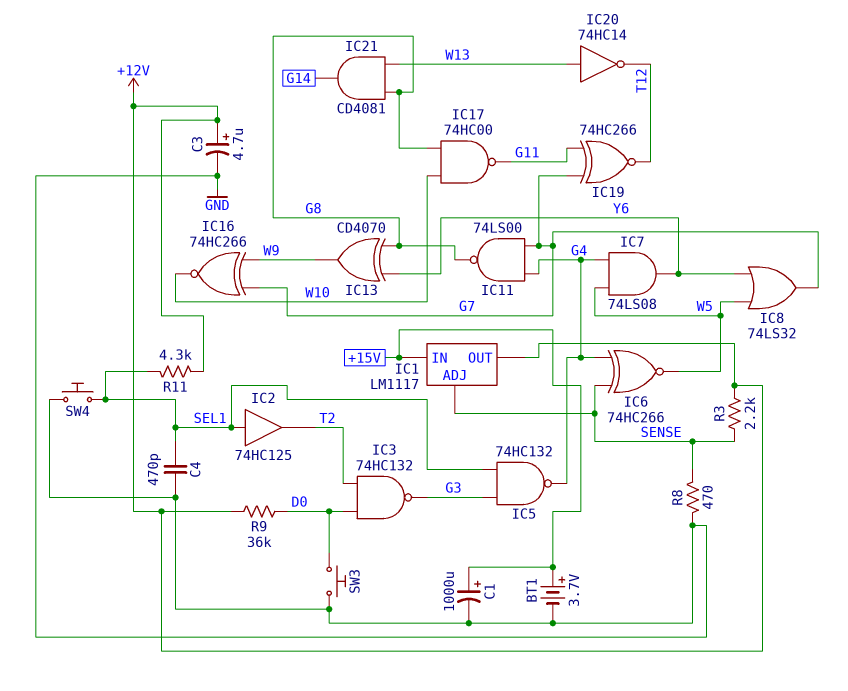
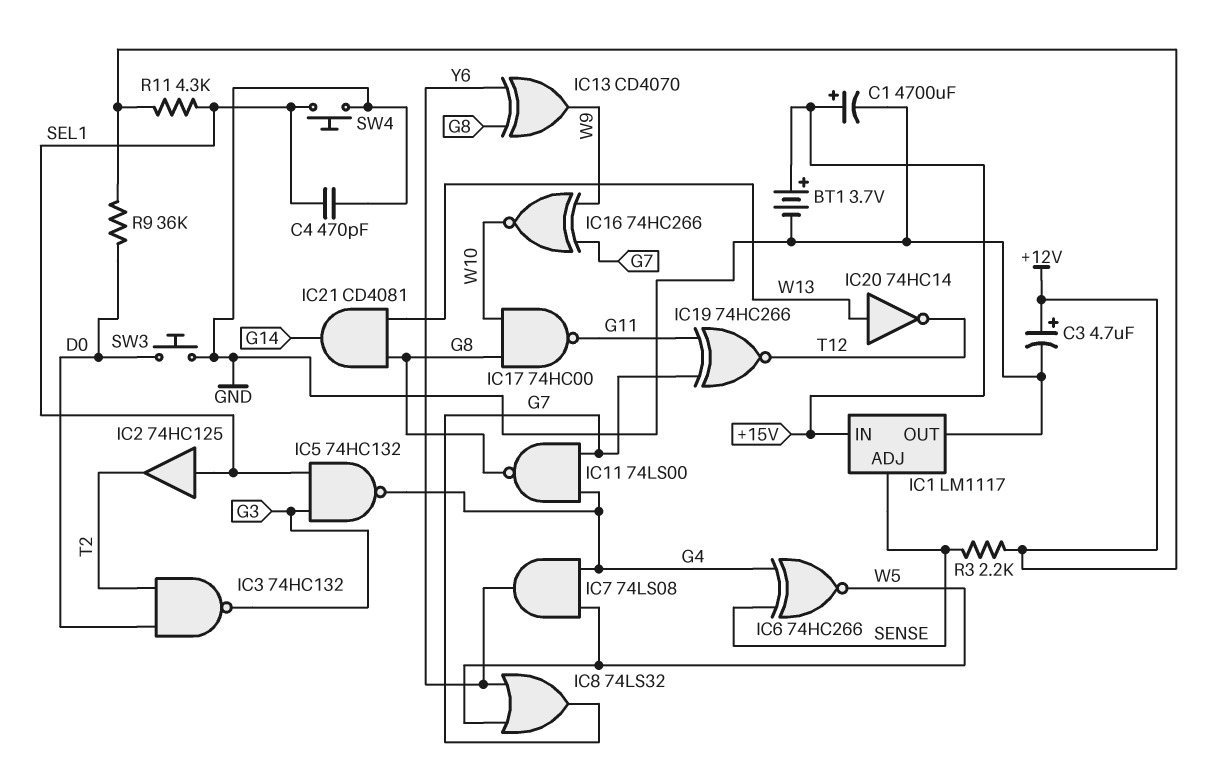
C1: 1000uF (plus +15V, minus GND) -> 4700uF (plus +15V, minus GND)
IC1 pin OUT: +12V -> GND
R8: 470 (GND, SENSE) -> none

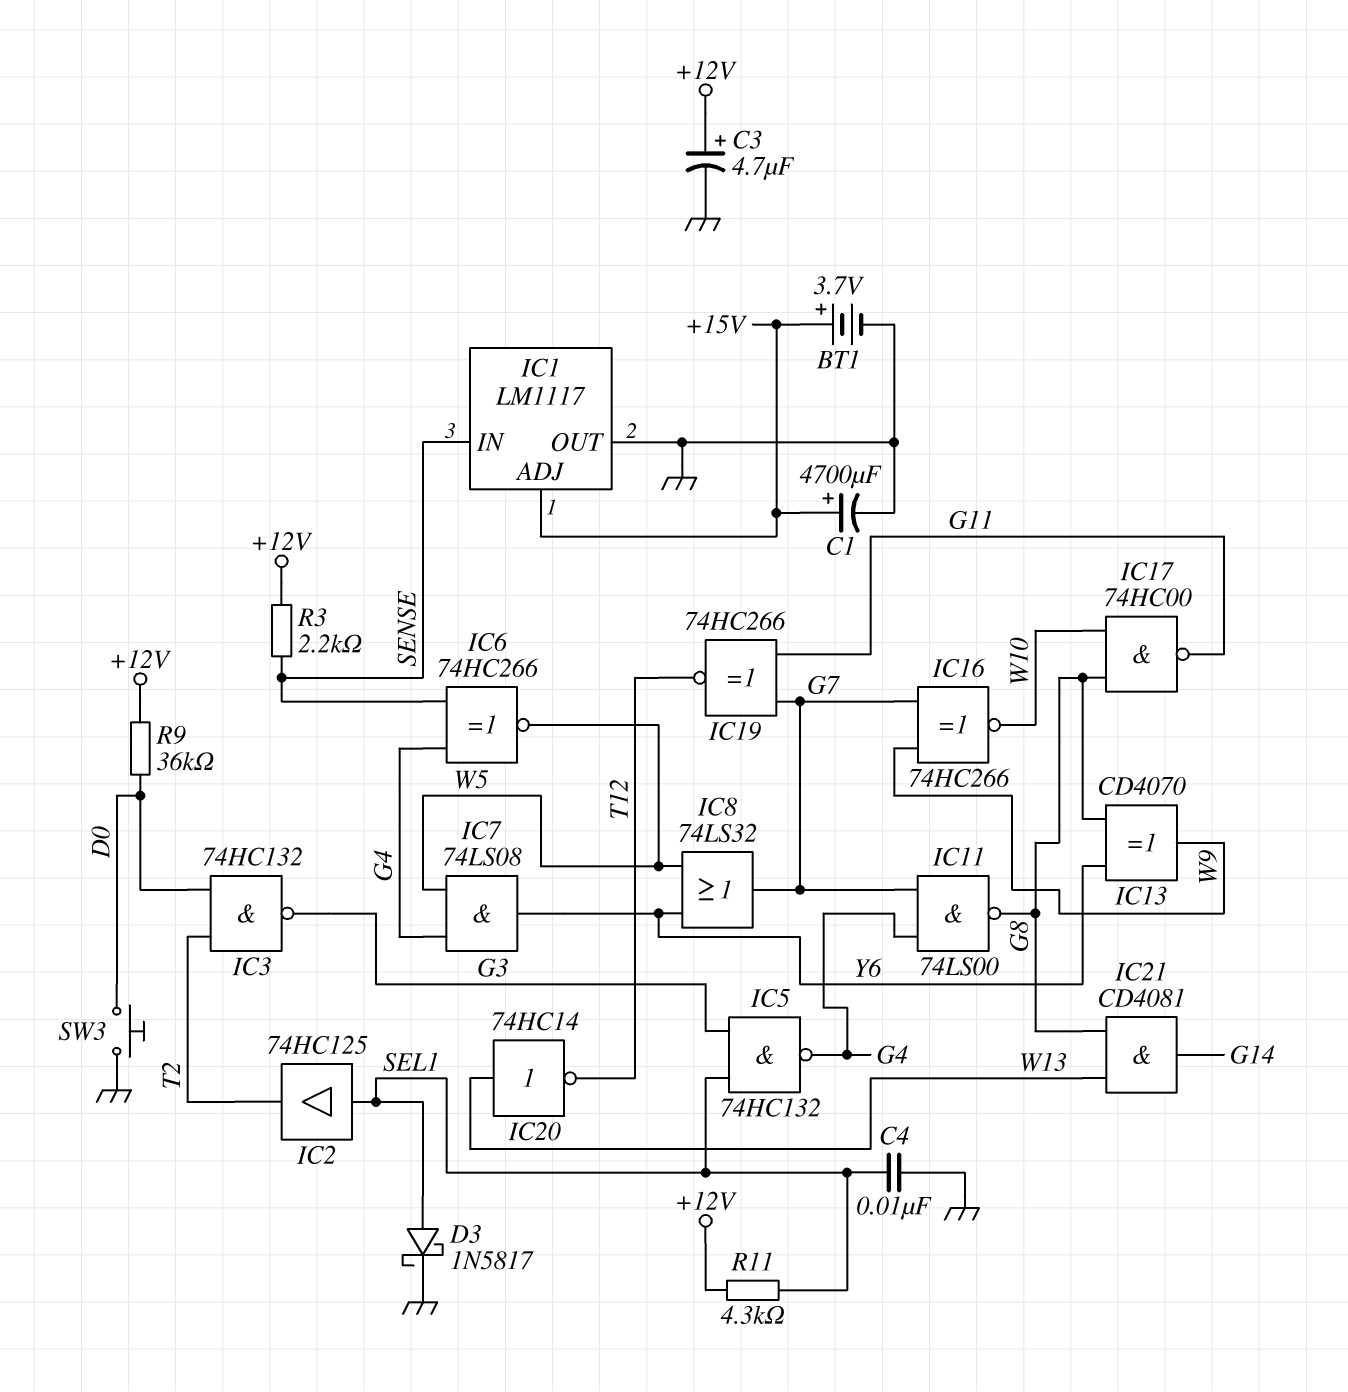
C4: 470pF (GND, SEL1) -> 10nF (GND, SEL1)
D3: none -> schottky 1N5817 (A SEL1, K GND)
IC1 pin ADJ: SENSE -> +15V
IC1 pin IN: +15V -> SENSE
SW4: button (GND, SEL1) -> none

